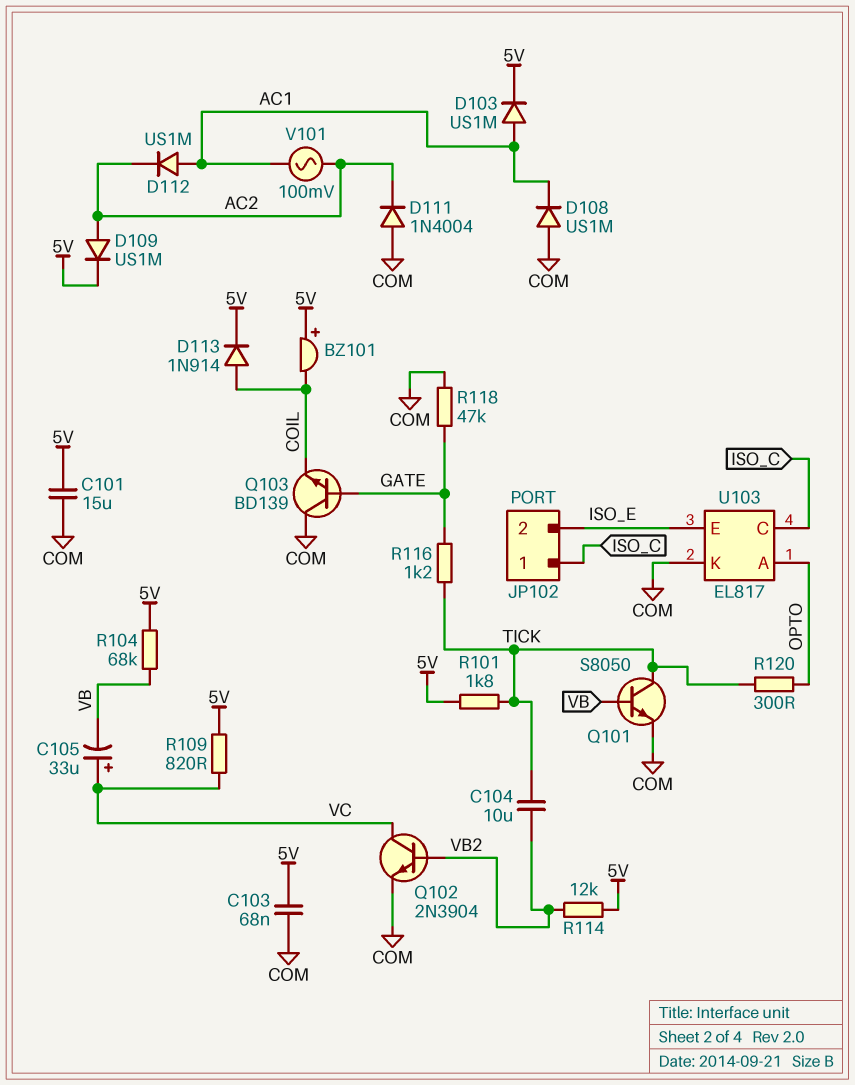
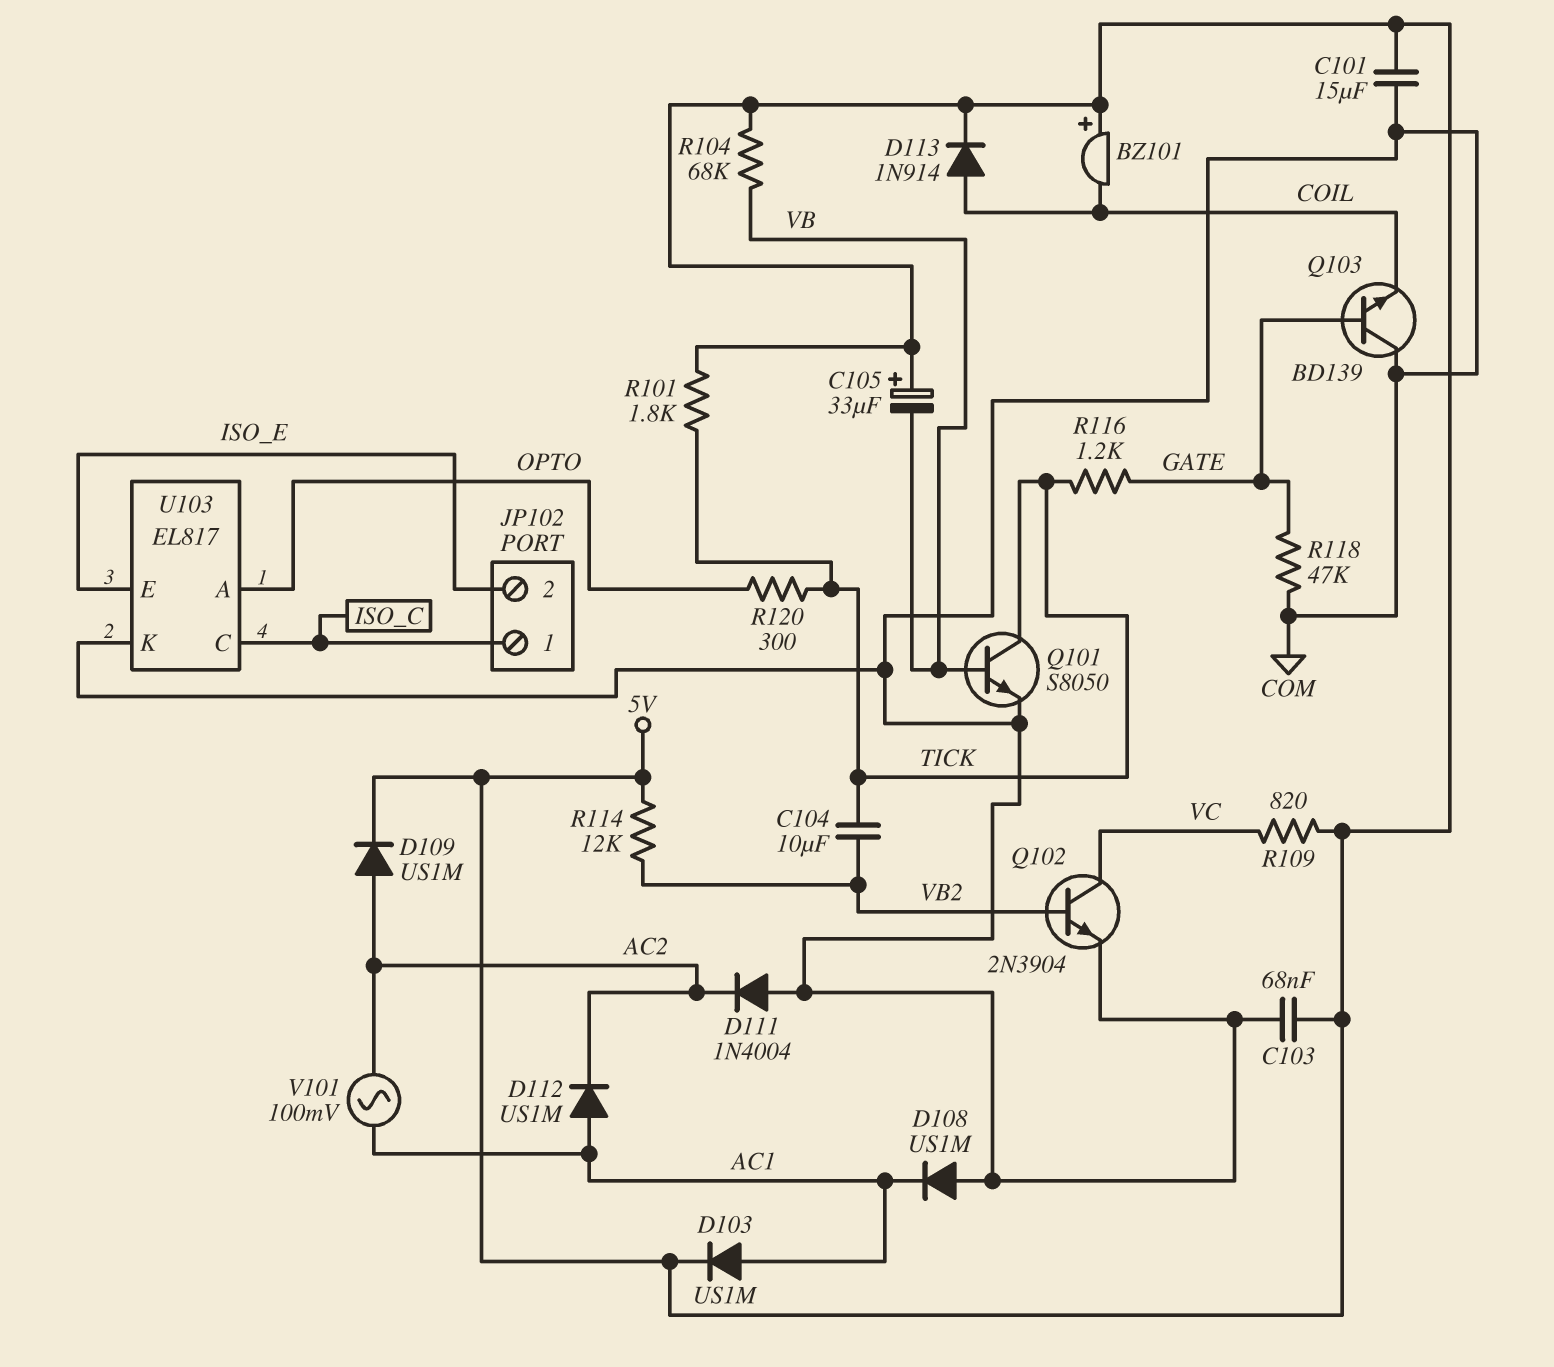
C105: 33uF (plus VC, minus VB) -> 33uF (plus 5V, minus VB)

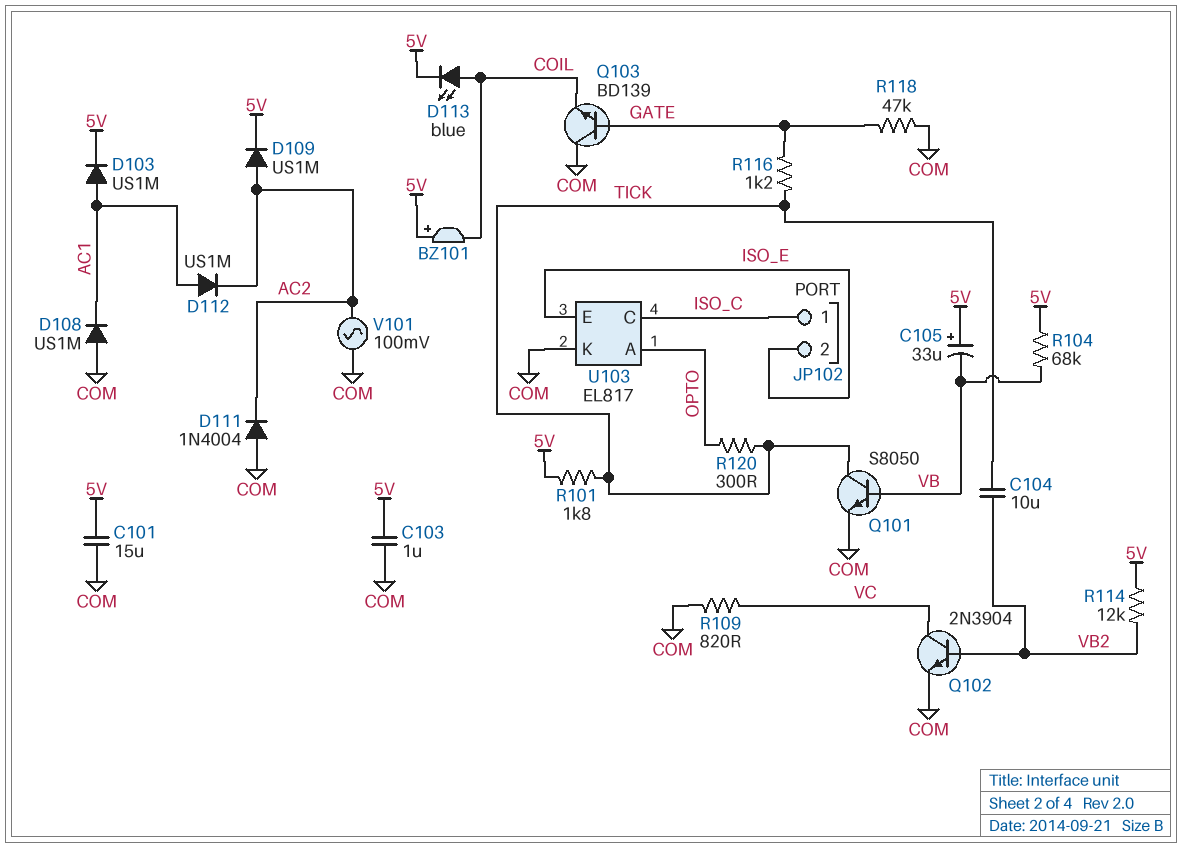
C103: 68nF (5V, COM) -> 1uF (5V, COM)
D113: diode 1N914 (A COIL, K 5V) -> LED blue (A COIL, K 5V)
R109: 820 (5V, VC) -> 820 (COM, VC)
V101: AC 100mV (AC1, AC2) -> AC 100mV (AC2, COM)

